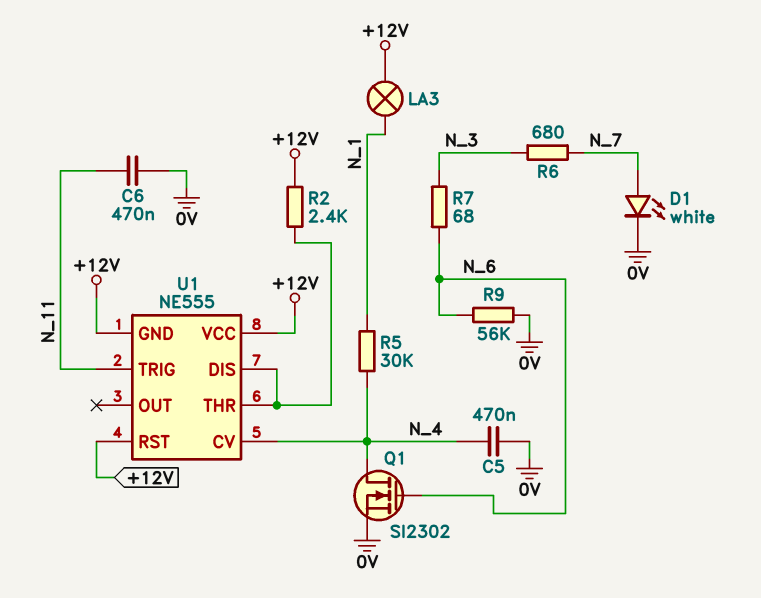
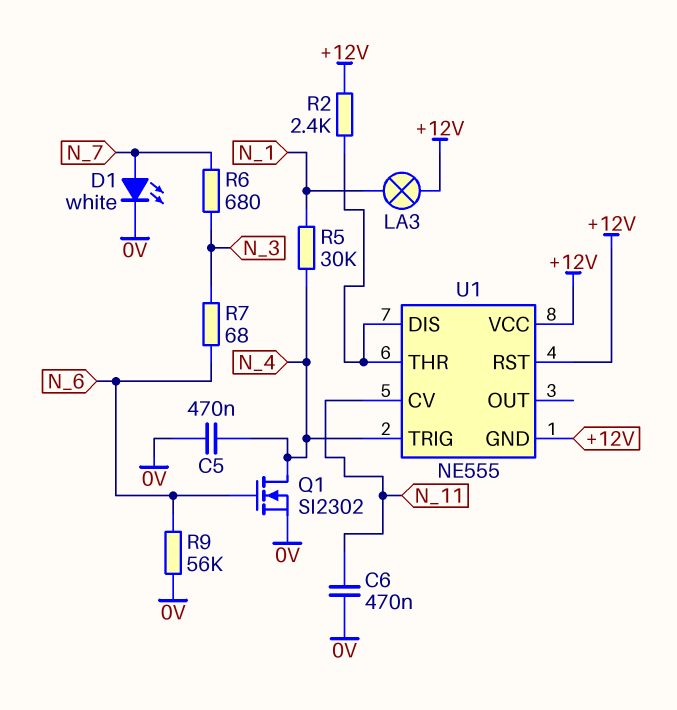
U1 pin CV: N_4 -> N_11
U1 pin TRIG: N_11 -> N_4

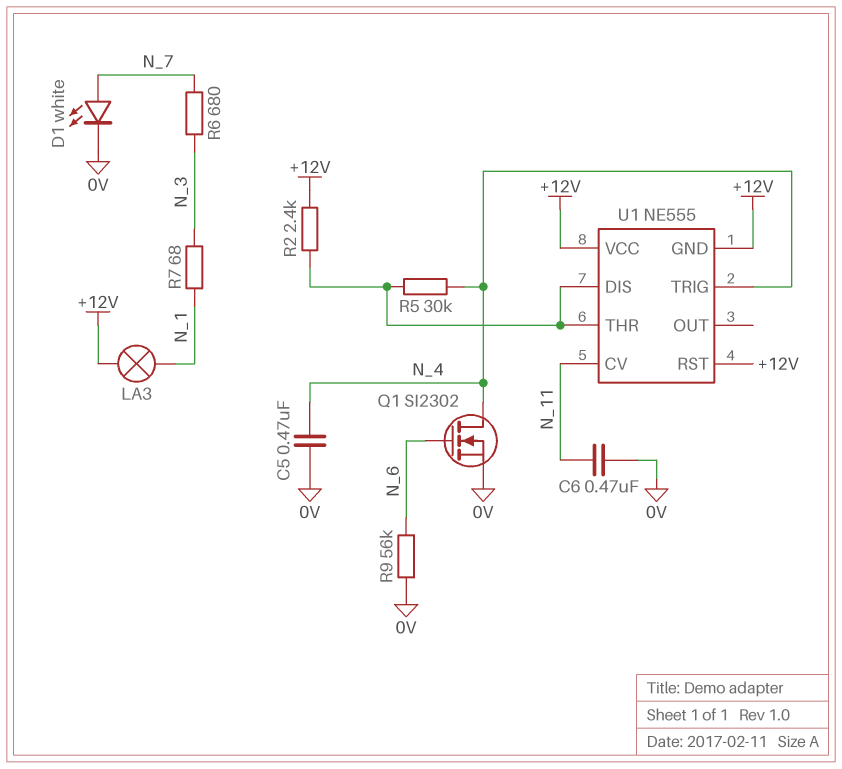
R5: 30k (N_1, N_4) -> 30k (N_4, U1/DIS)
R7: 68 (N_3, N_6) -> 68 (N_1, N_3)

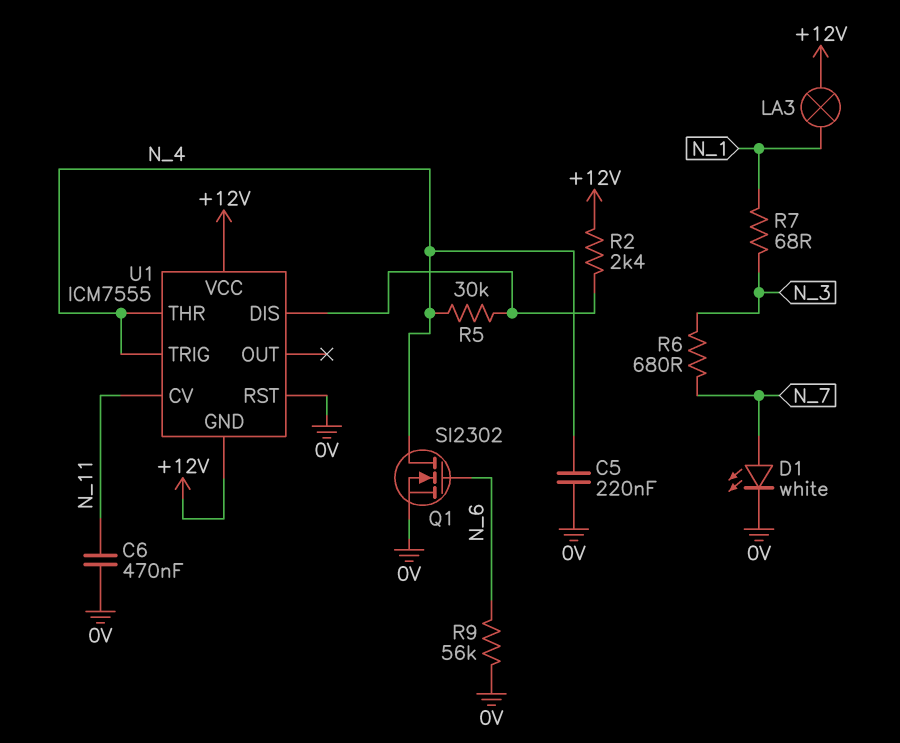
C5: 470nF (0V, N_4) -> 220nF (0V, N_4)
U1: NE555 -> ICM7555
U1 pin RST: +12V -> 0V
U1 pin THR: U1/DIS -> N_4

